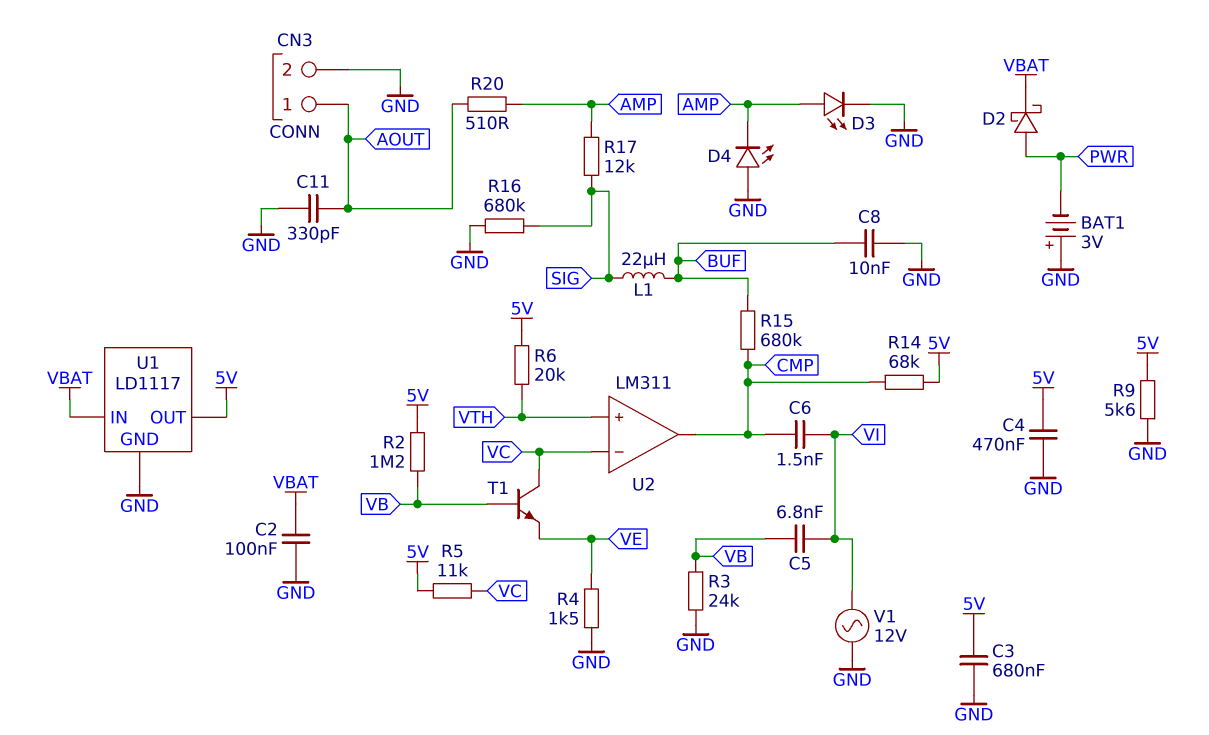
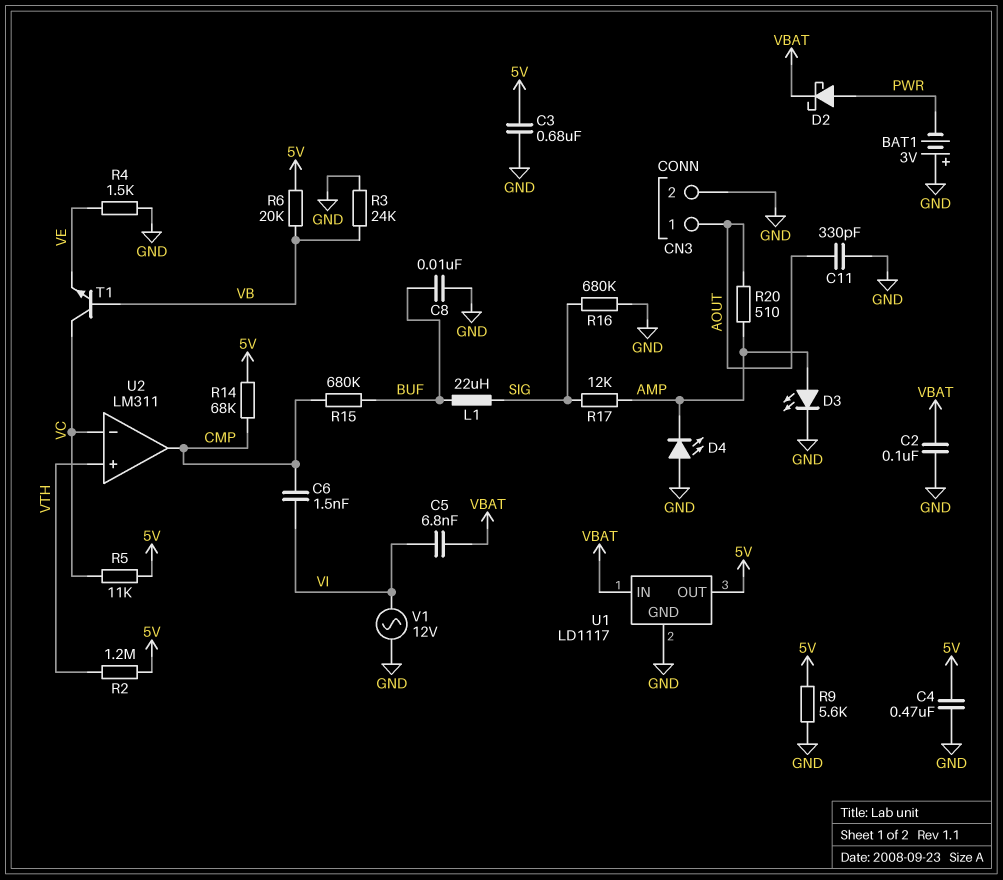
C5: 6.8nF (VB, VI) -> 6.8nF (VBAT, VI)
R2: 1.2M (5V, VB) -> 1.2M (5V, VTH)
R6: 20k (5V, VTH) -> 20k (5V, VB)

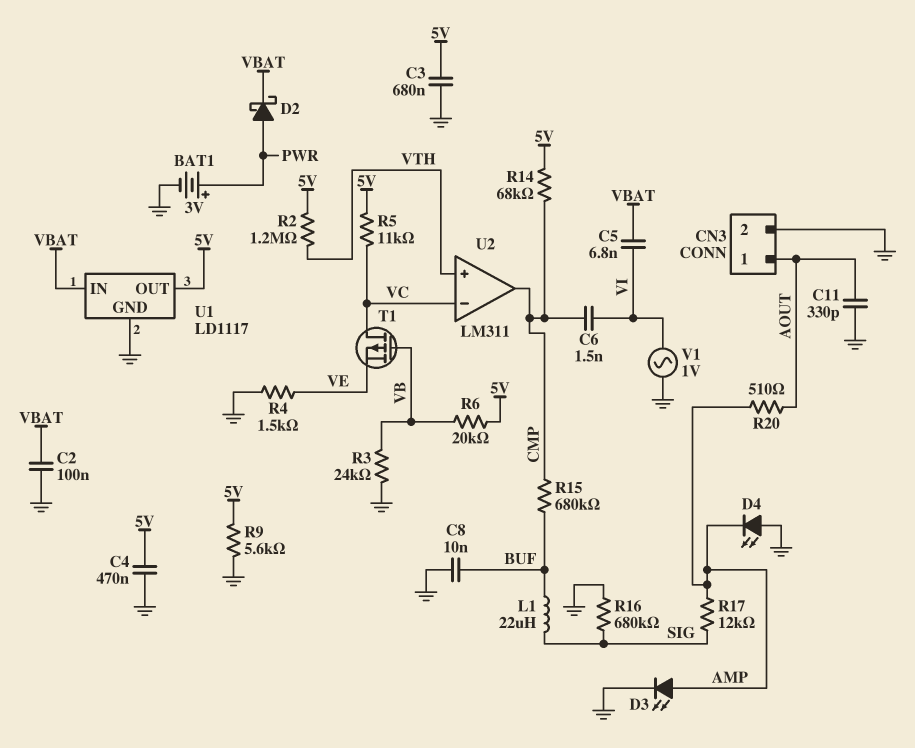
BAT1: 3V (plus GND, minus PWR) -> 3V (plus PWR, minus GND)
T1: NPN (B VB, C VC, E VE) -> PMOS (G VB, D VC, S VE)
V1: AC 12V (GND, VI) -> AC 1V (GND, VI)

